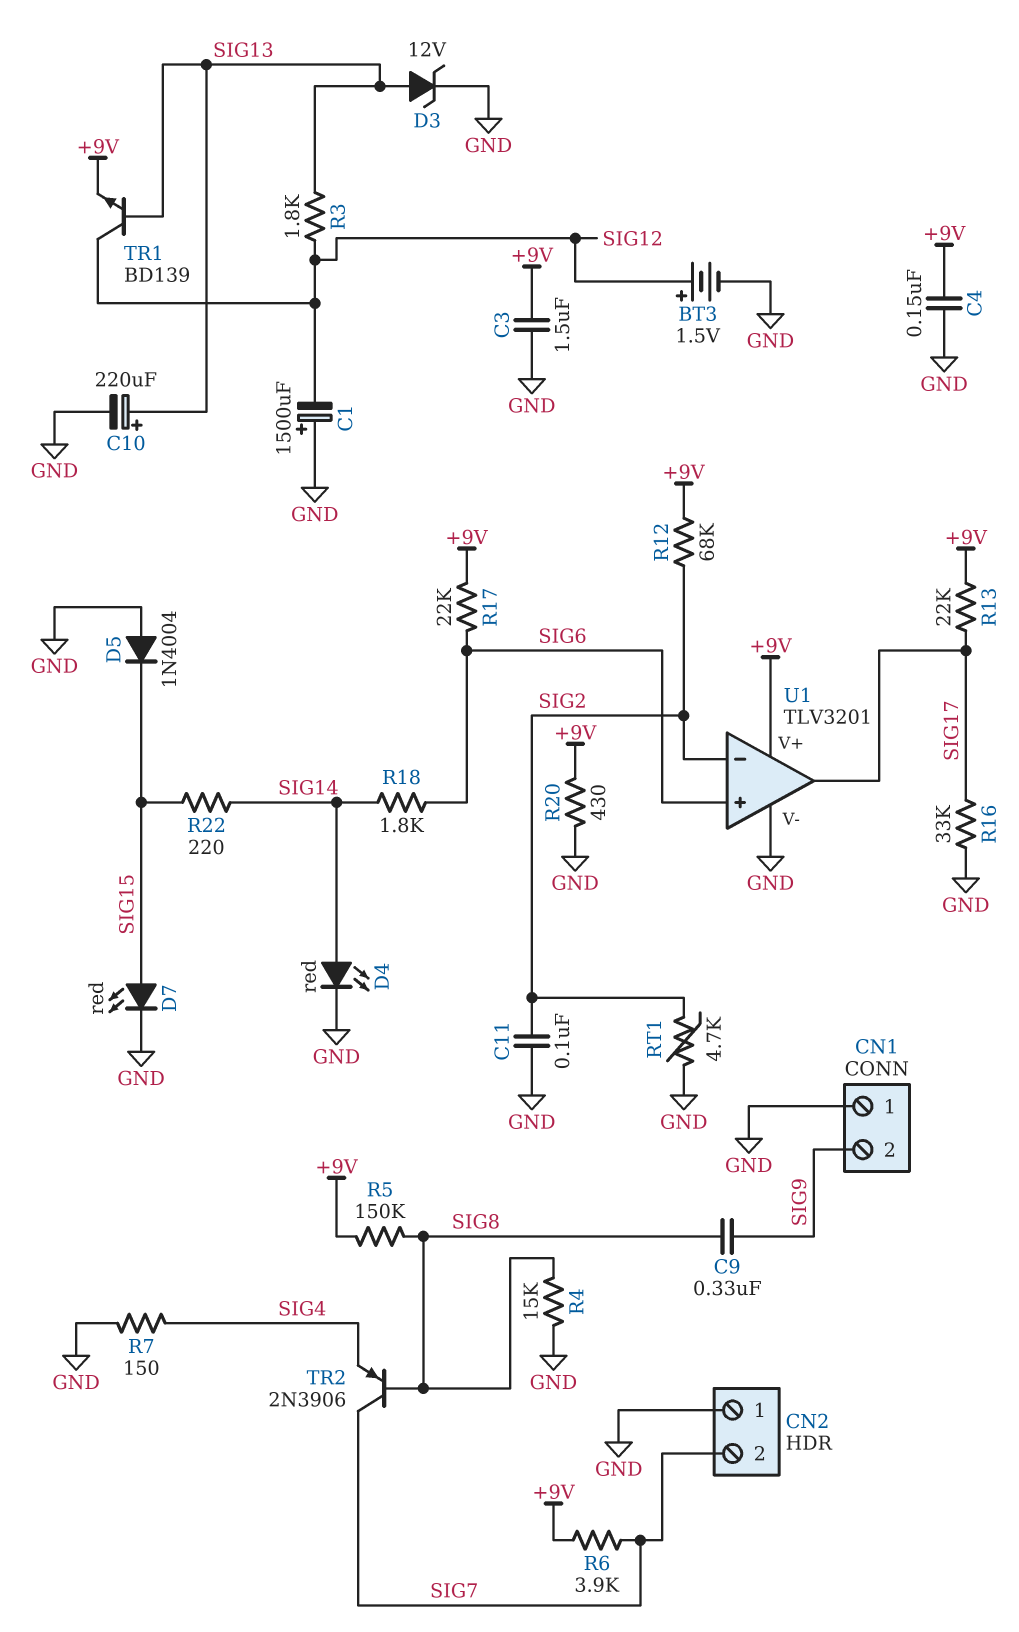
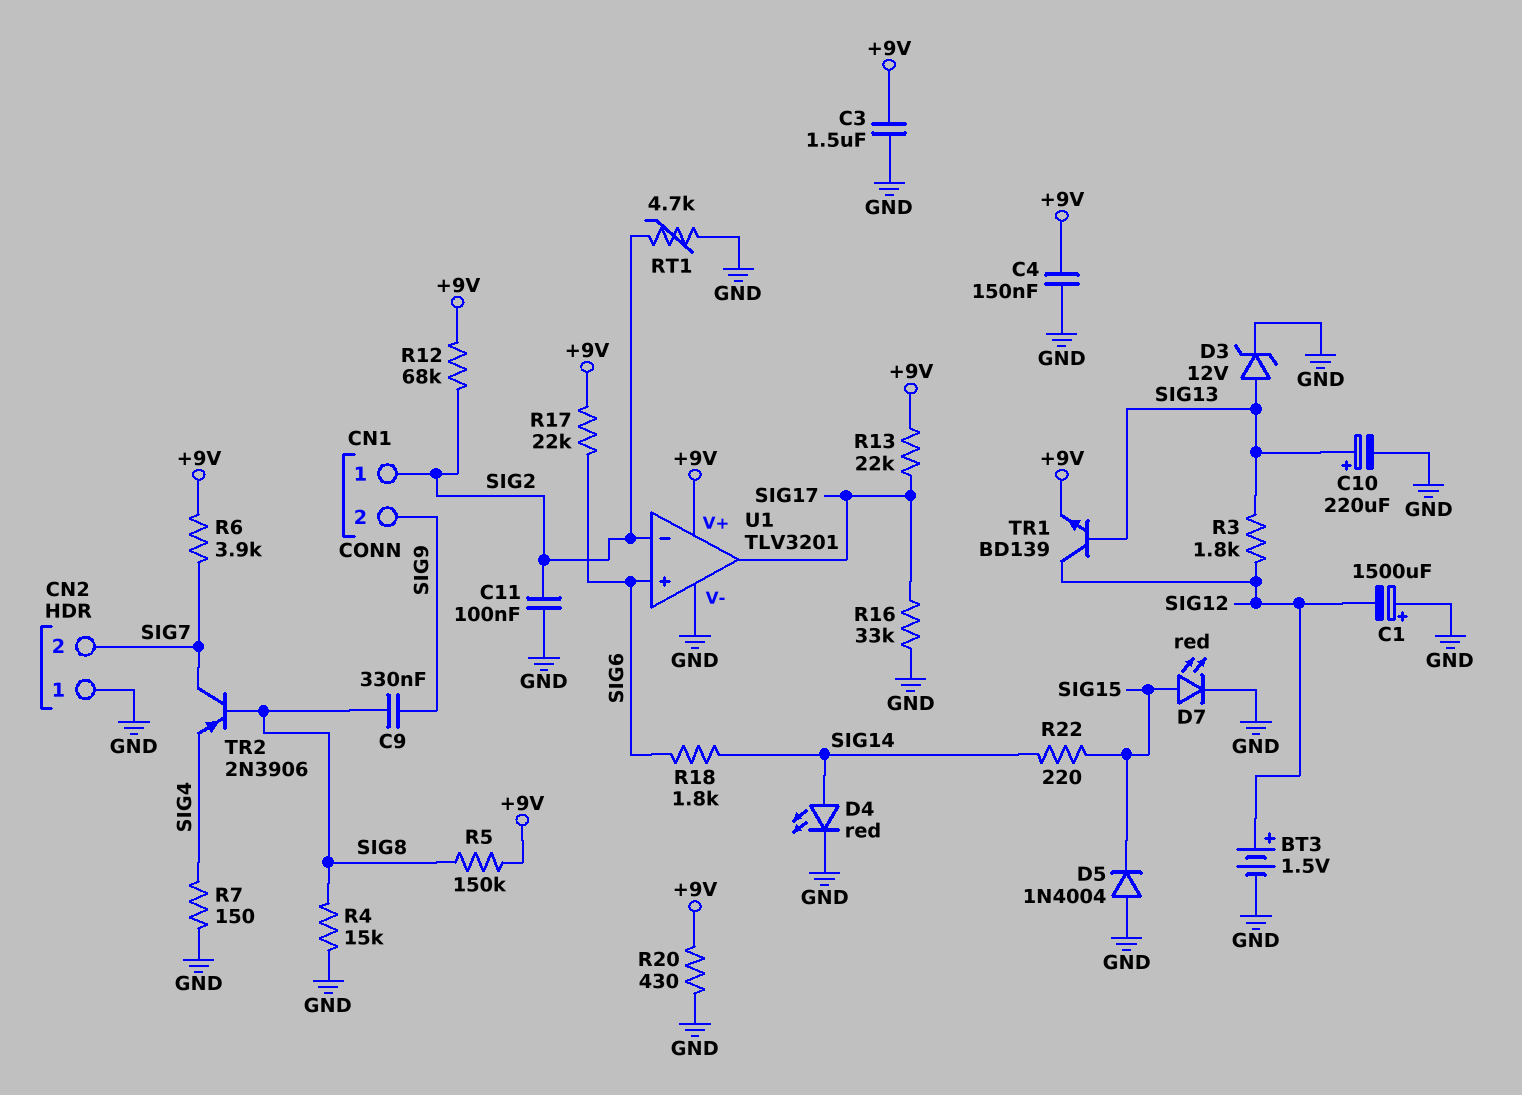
CN1 pin 1: GND -> SIG2

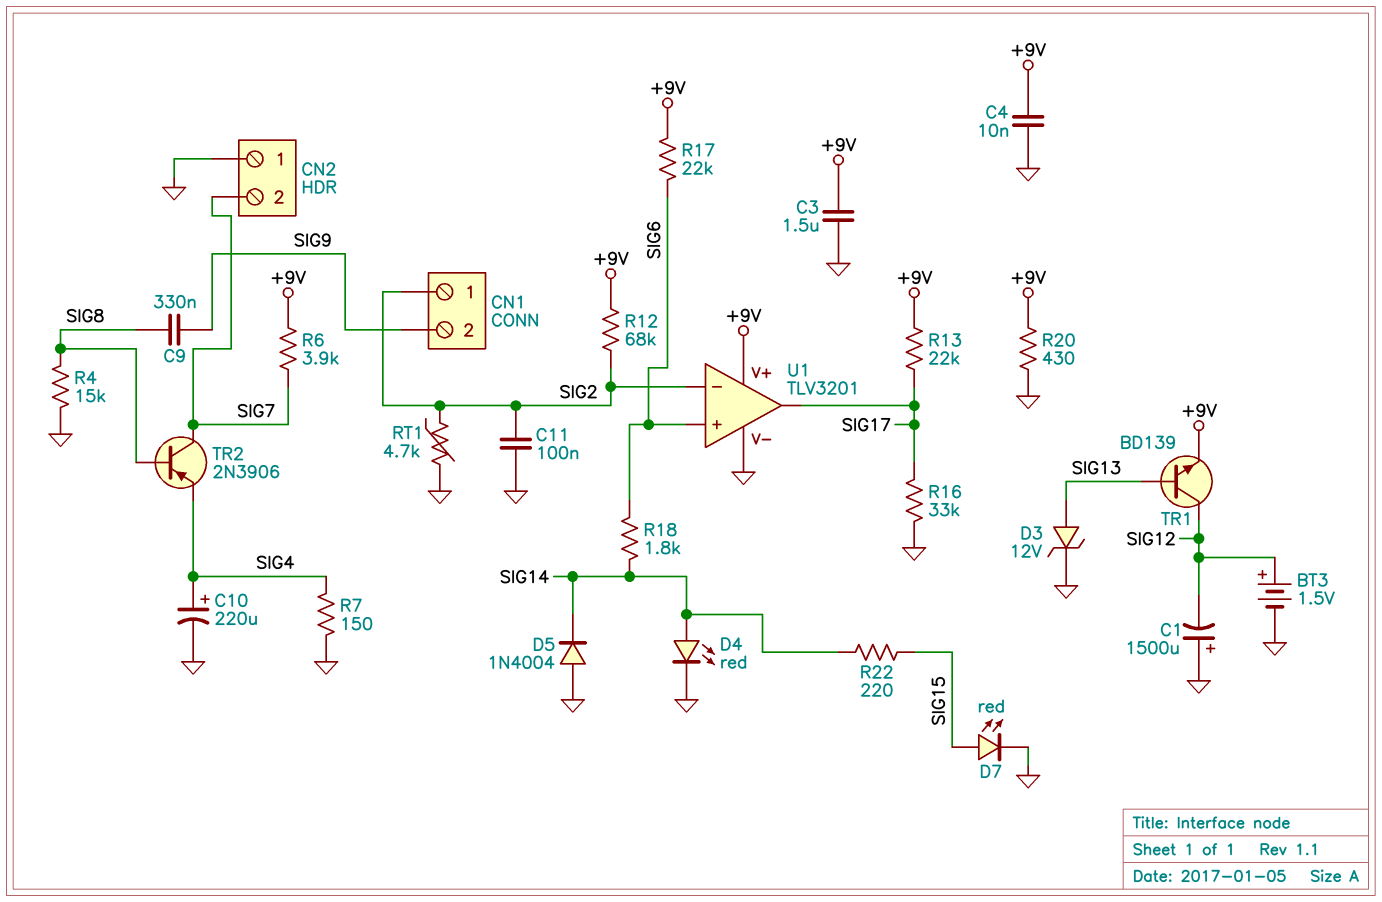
C4: 150nF (+9V, GND) -> 10nF (+9V, GND)
C10: 220uF (plus SIG13, minus GND) -> 220uF (plus SIG4, minus GND)
D5: diode 1N4004 (A GND, K SIG15) -> diode 1N4004 (A GND, K SIG14)
R3: 1.8k (SIG12, SIG13) -> none
R5: 150k (+9V, SIG8) -> none

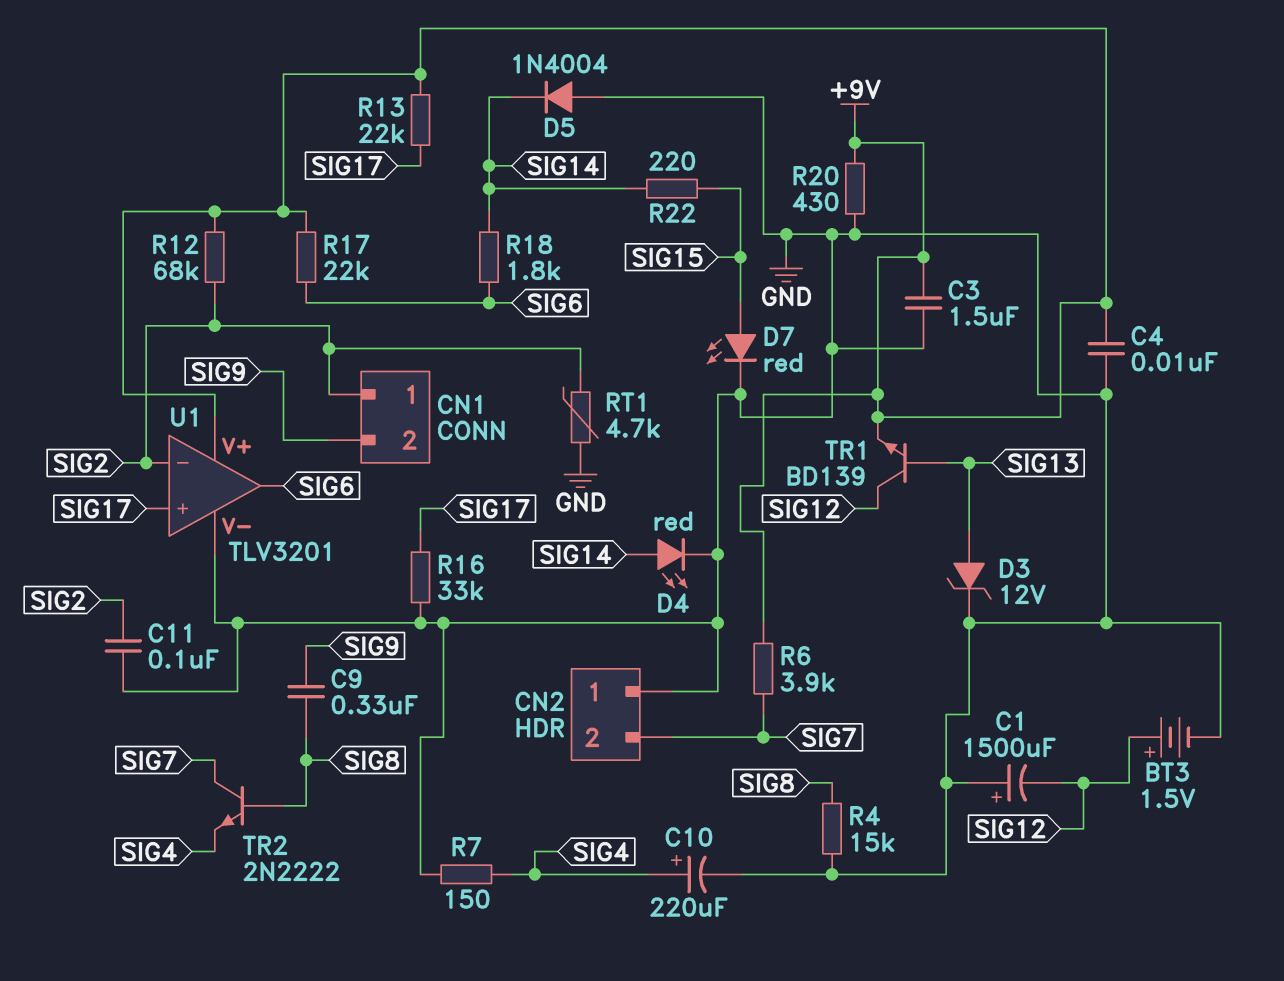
TR2: PNP 2N3906 (B SIG8, C SIG7, E SIG4) -> NPN 2N2222 (B SIG8, C SIG7, E SIG4)
U1 pin in+: SIG6 -> SIG17
U1 pin out: SIG17 -> SIG6

